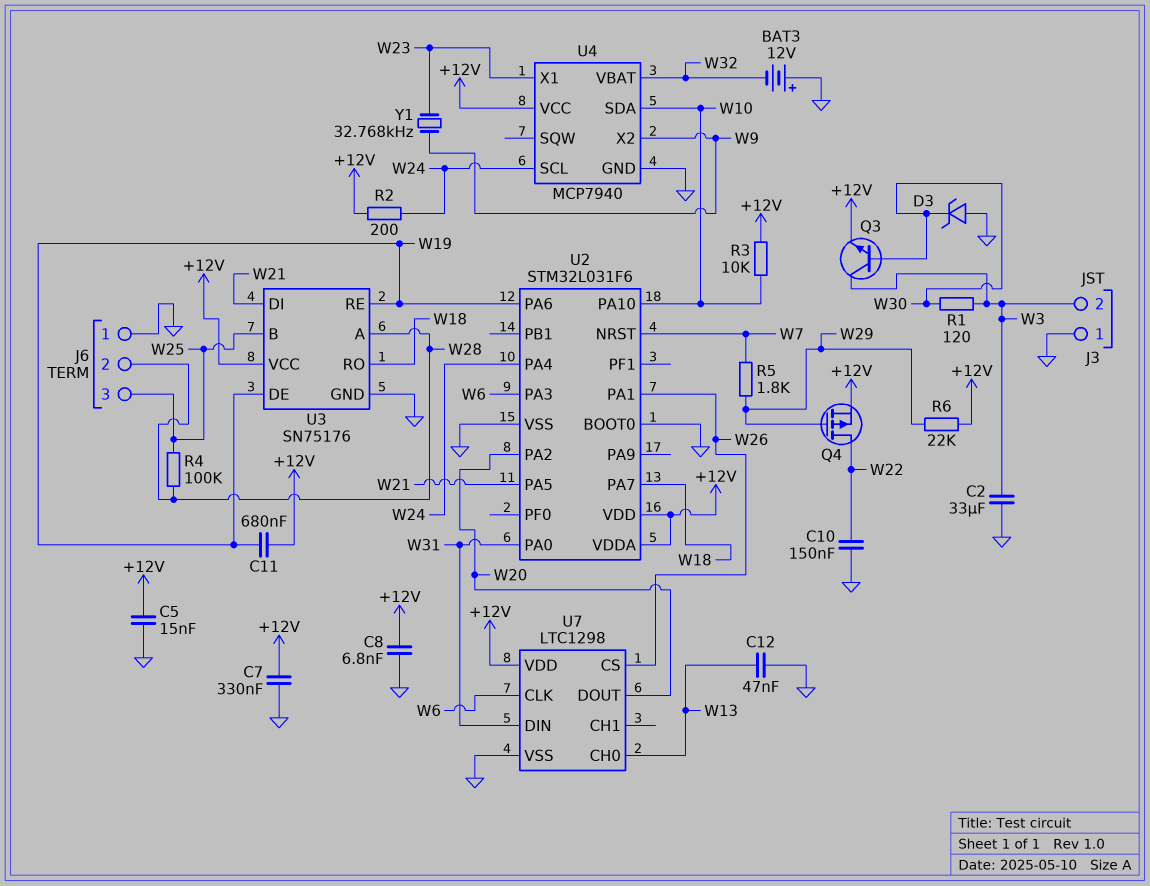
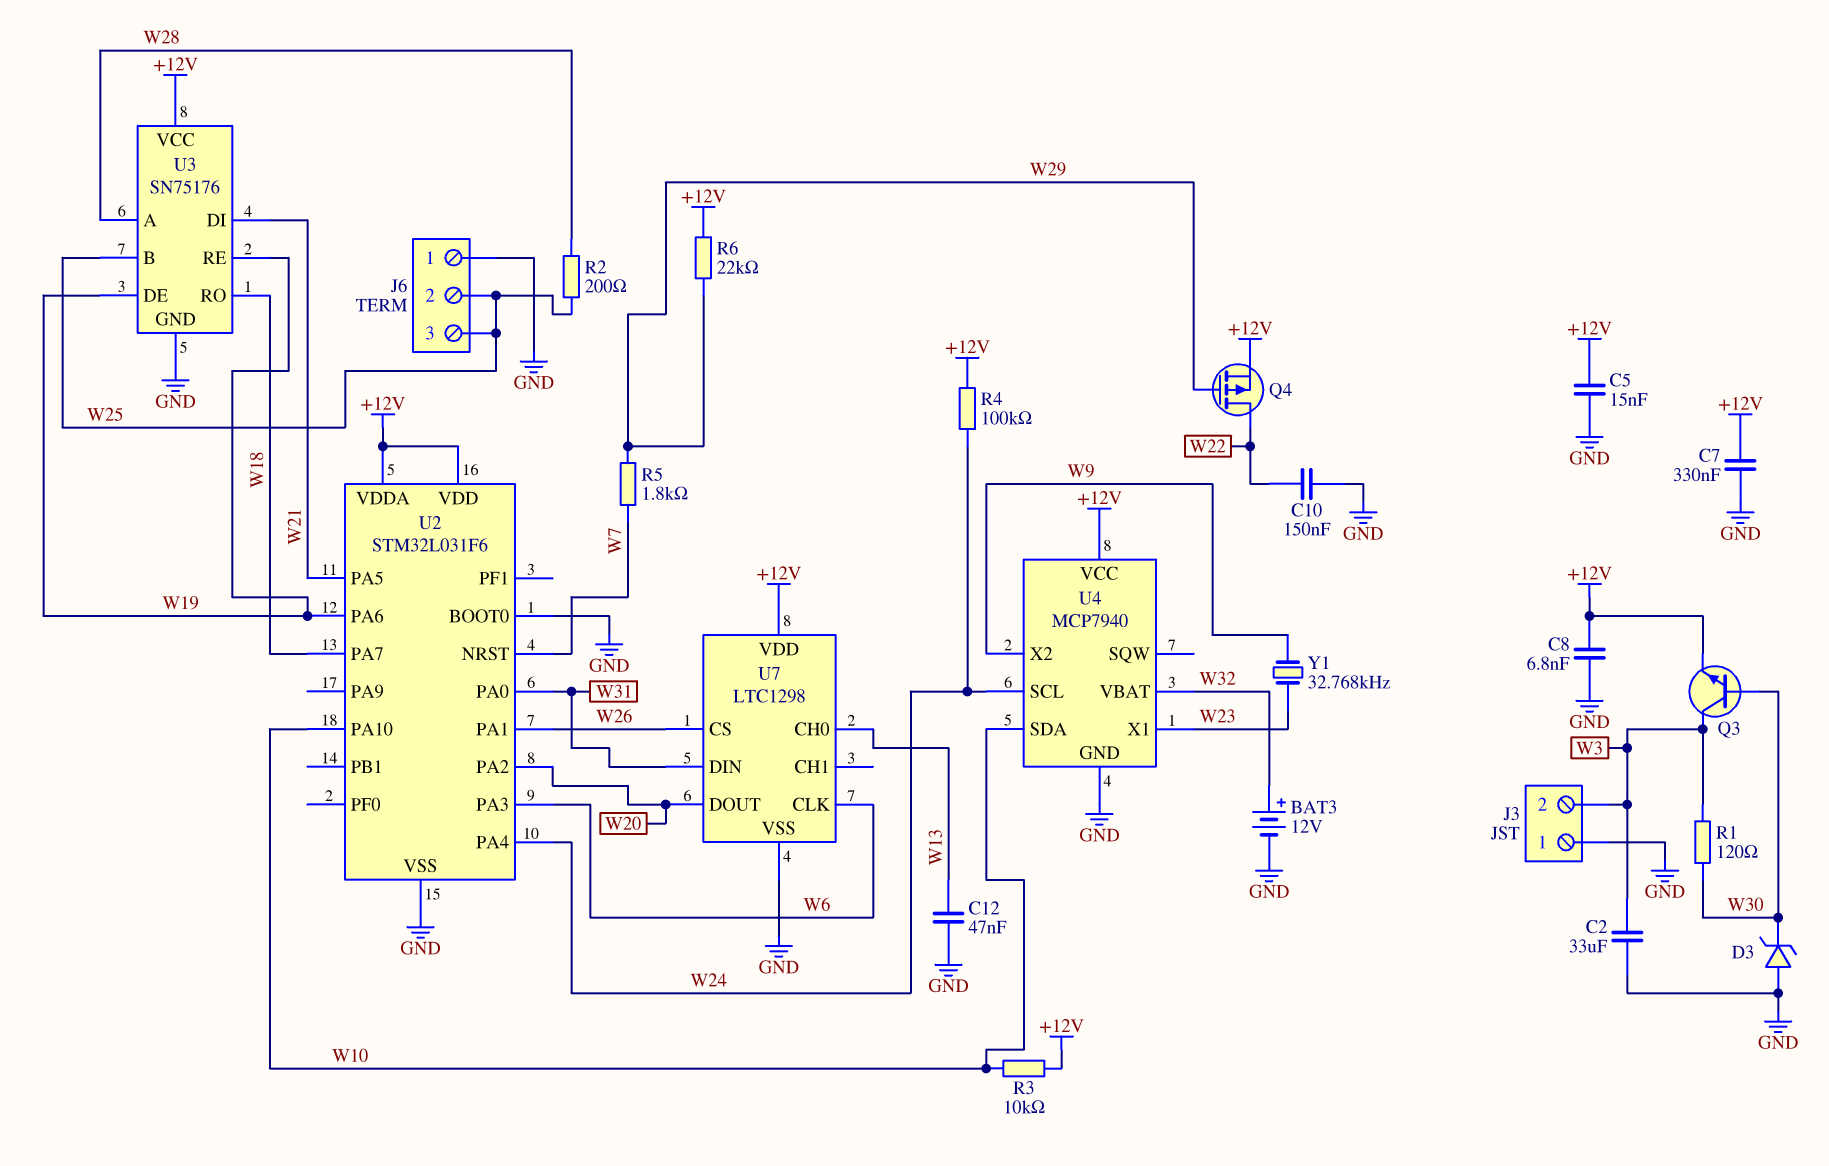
BAT3: 12V (plus GND, minus W32) -> 12V (plus W32, minus GND)
C11: 680nF (+12V, W19) -> none
J6 pin 2: W28 -> W25
R2: 200 (+12V, W24) -> 200 (W25, W28)
R4: 100k (W25, W28) -> 100k (+12V, W24)

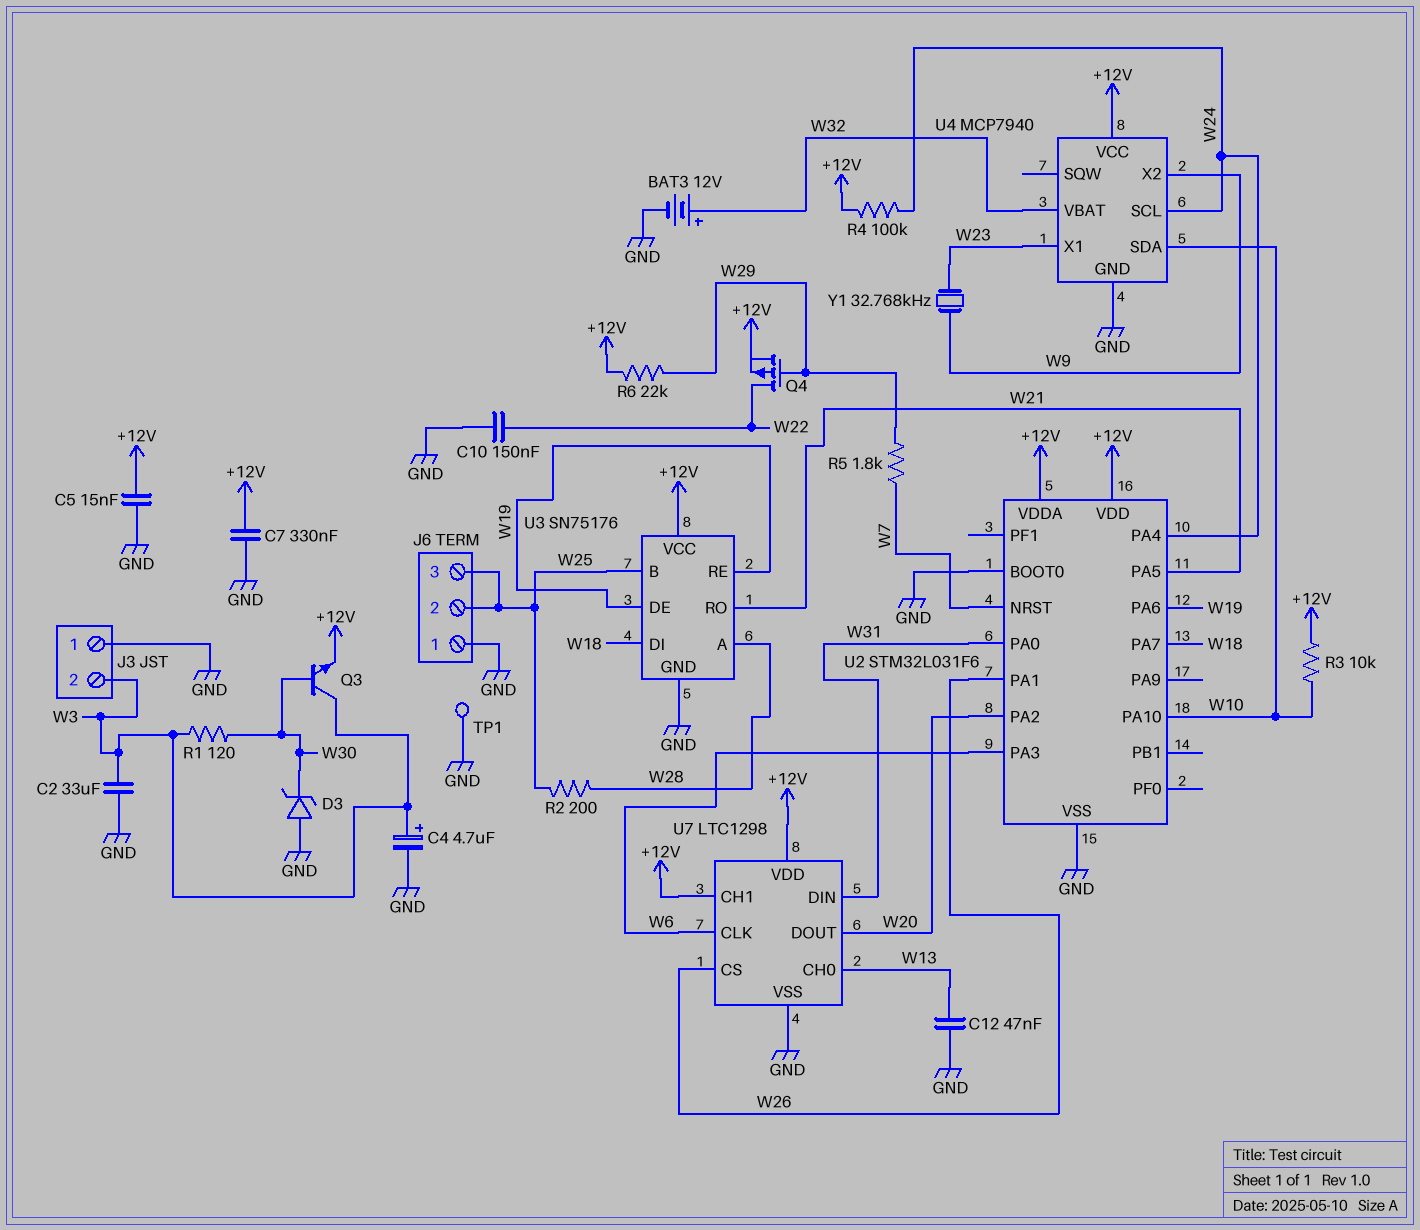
C4: none -> 4.7uF (plus W3, minus GND)
C8: 6.8nF (+12V, GND) -> none
TP1: none -> test point (GND)
U3 pin DI: W21 -> W18
U3 pin RO: W18 -> W21
U7 pin CH1: none -> +12V

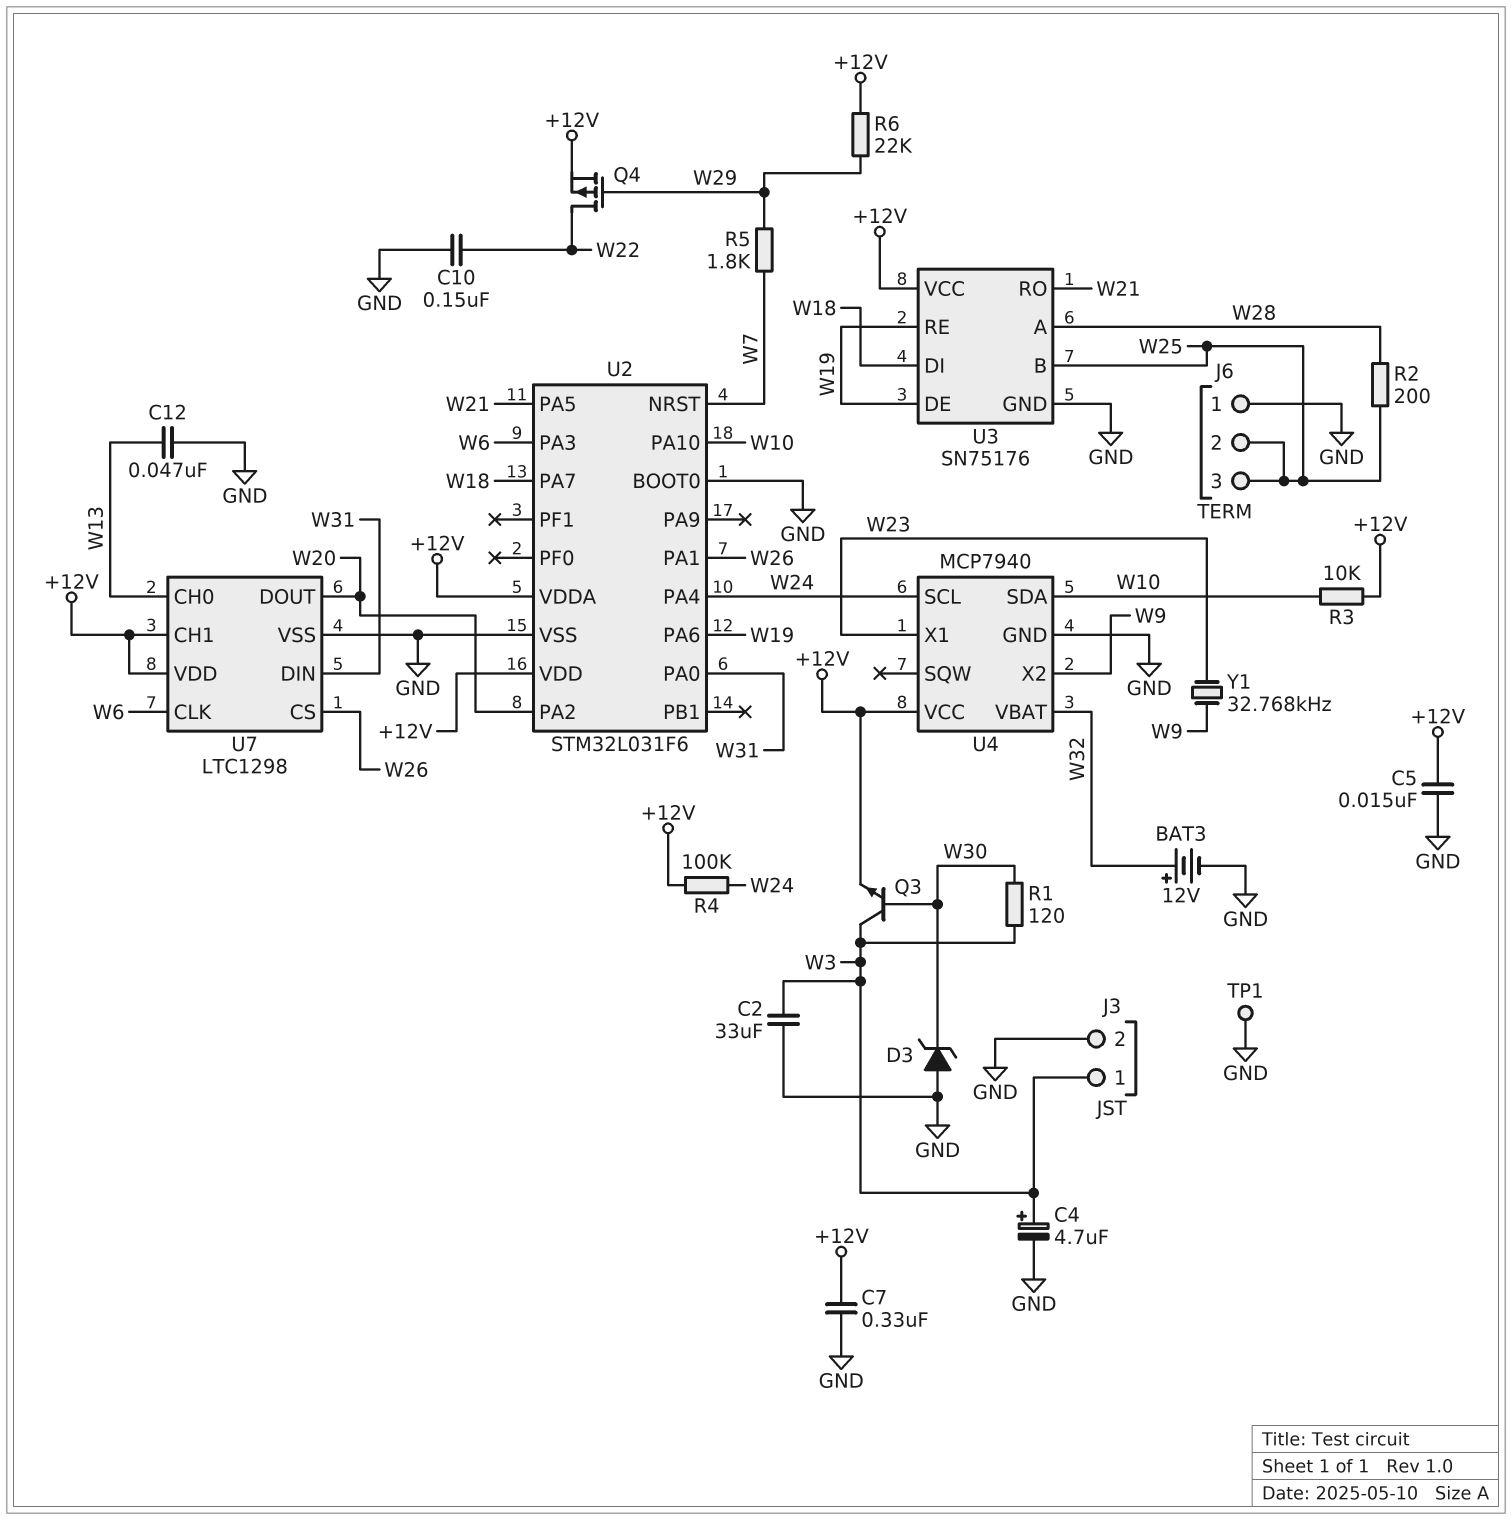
J3 pin 1: GND -> W3
J3 pin 2: W3 -> GND

